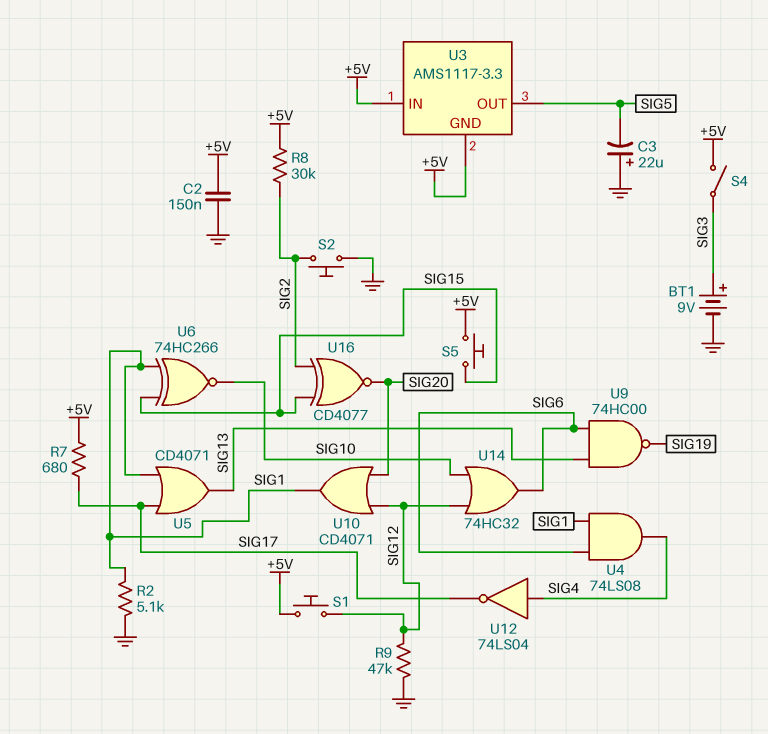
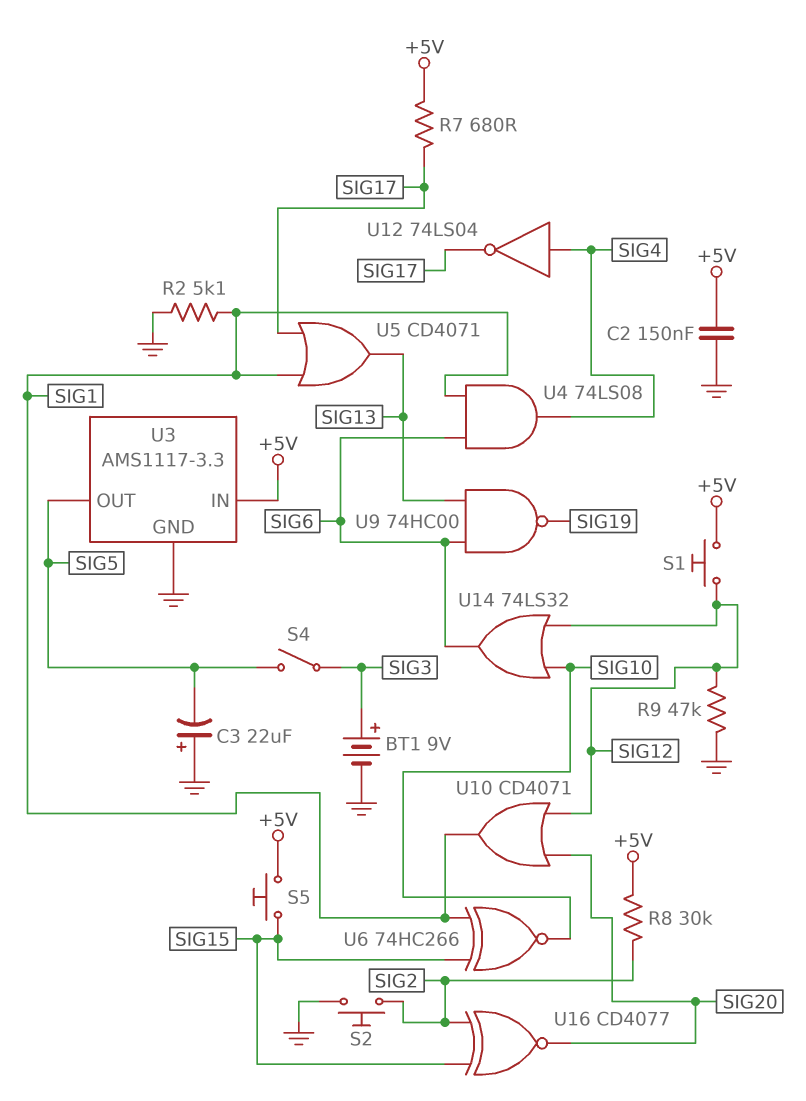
S4: switch (+5V, SIG3) -> switch (SIG3, SIG5)
U3 pin GND: +5V -> GND
U14: OR 74HC32 (in SIG10, in SIG12, out SIG6) -> OR 74LS32 (in SIG10, in SIG12, out SIG6)

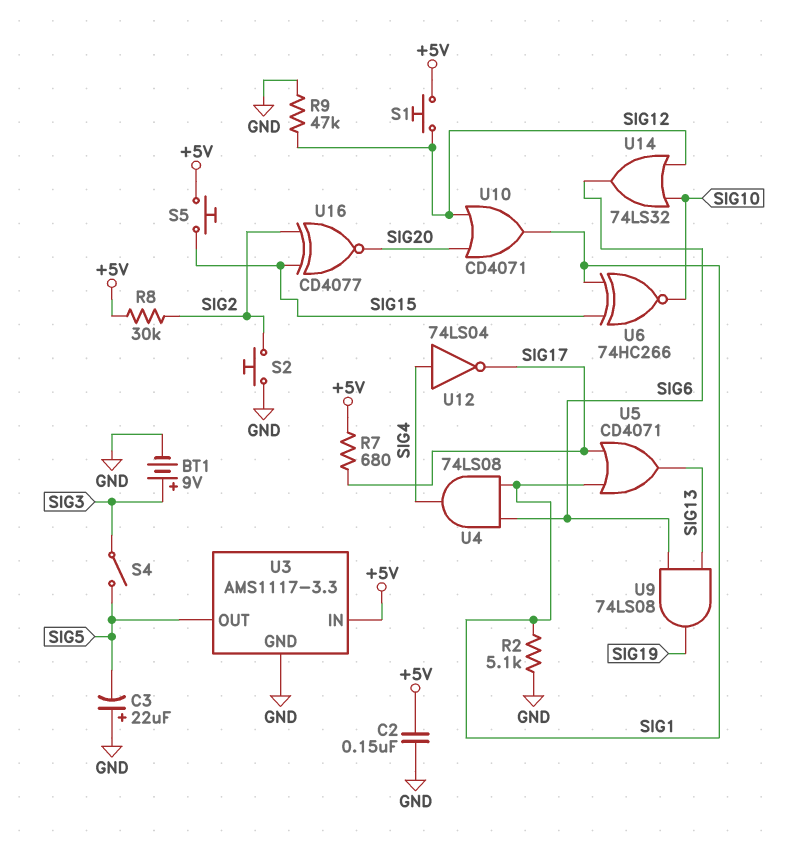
U9: NAND 74HC00 (in SIG6, in SIG13, out SIG19) -> AND 74LS08 (in SIG6, in SIG13, out SIG19)

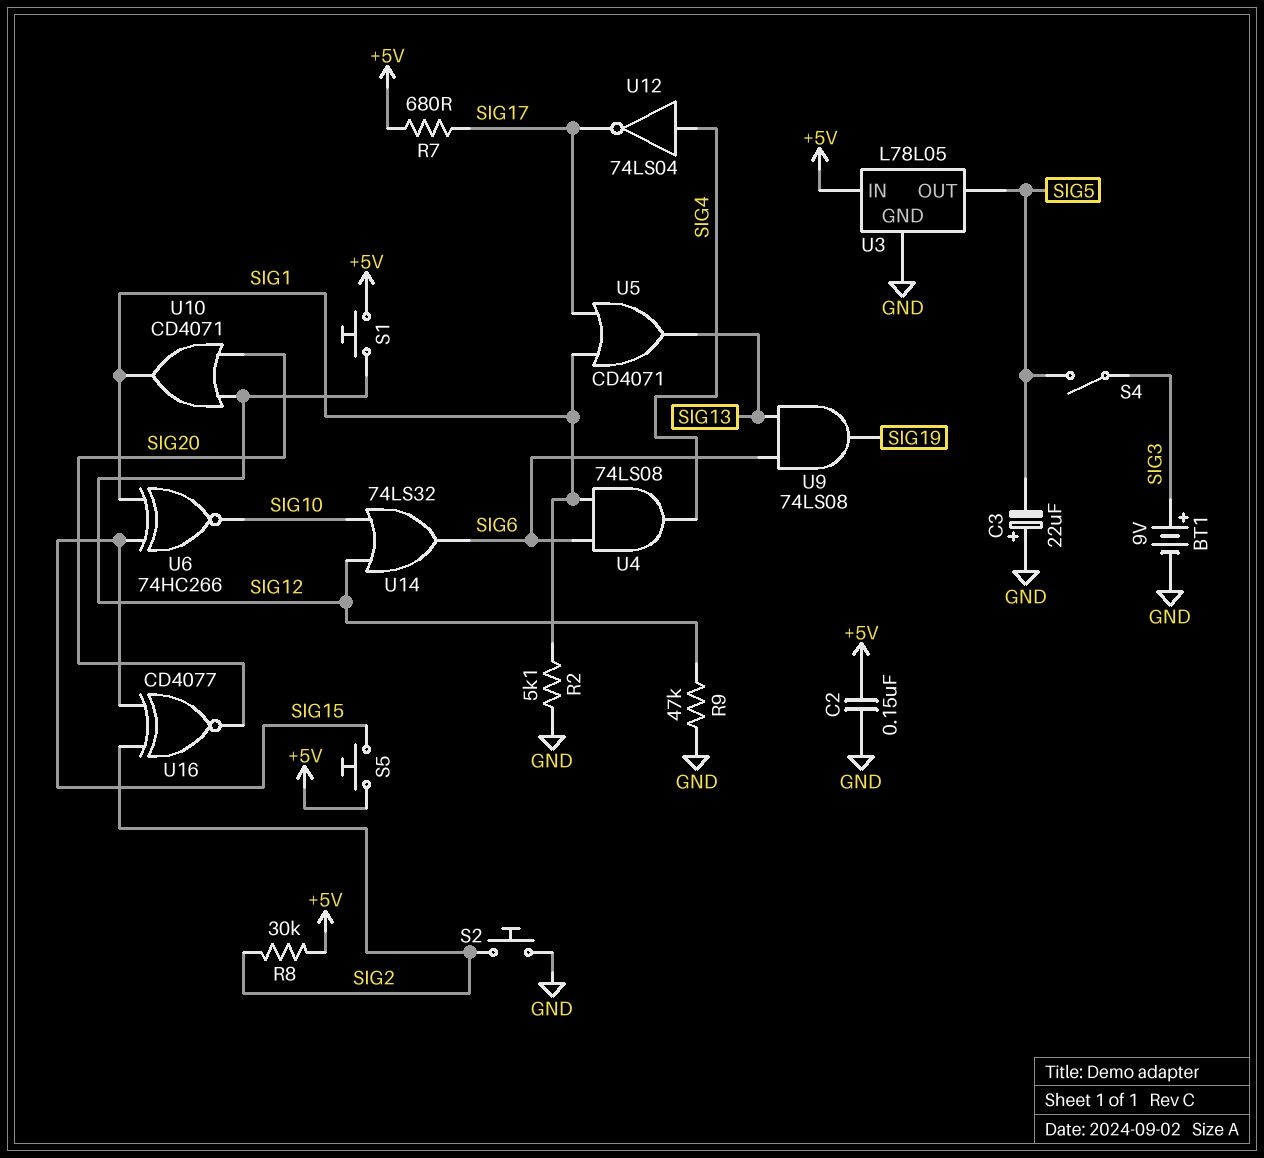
U3: AMS1117-3.3 -> L78L05

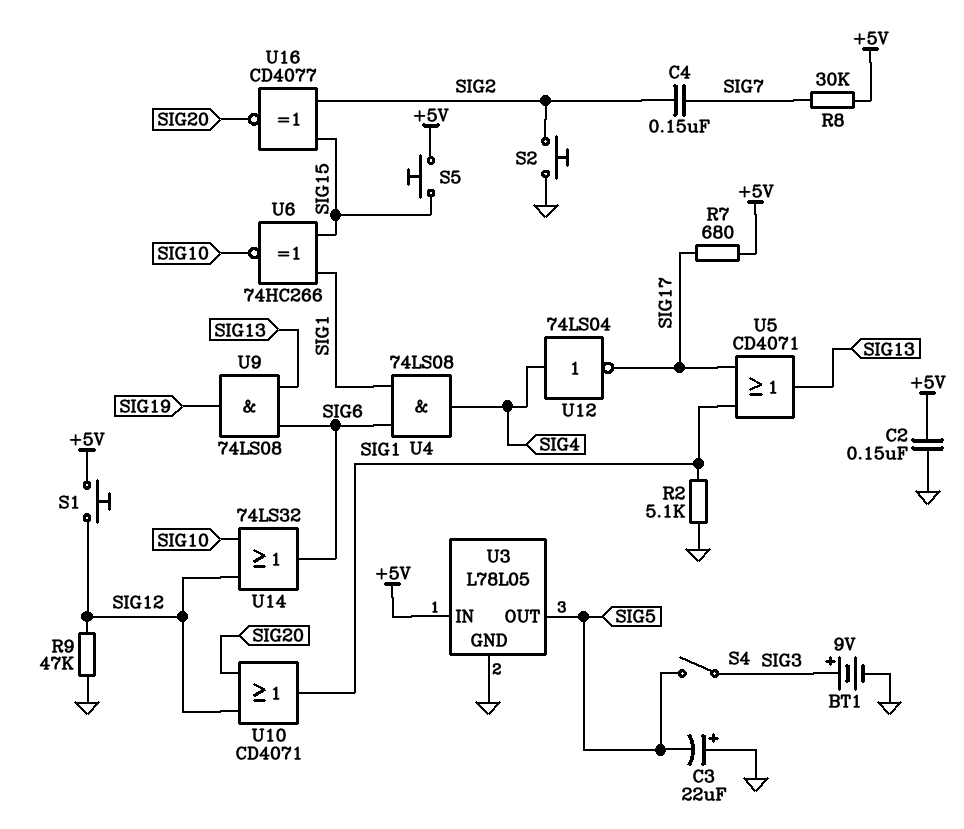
C4: none -> 150nF (SIG2, SIG7)
R8: 30k (+5V, SIG2) -> 30k (+5V, SIG7)

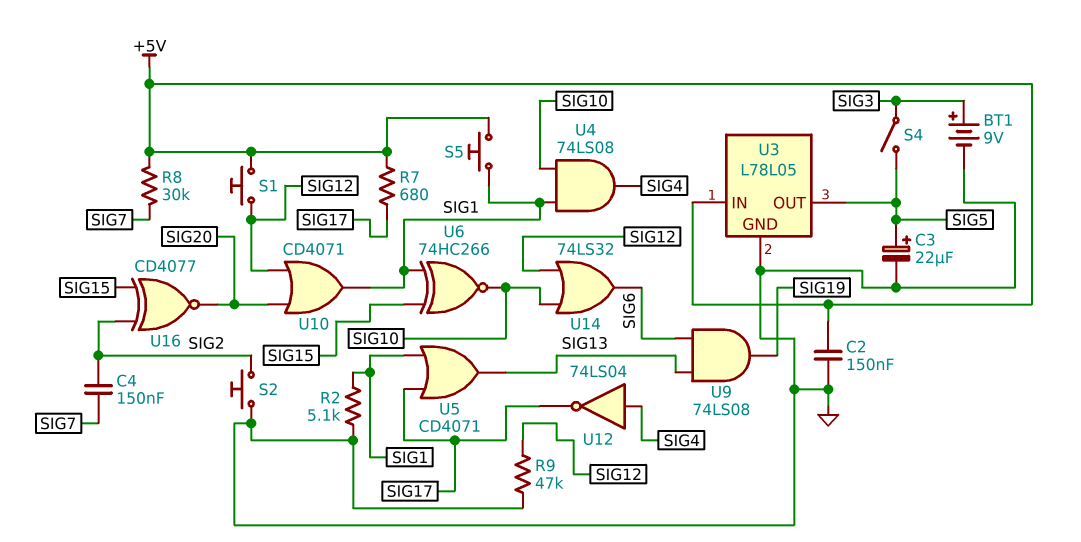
C3: 22uF (plus GND, minus SIG5) -> 22uF (plus SIG5, minus GND)
S5: button (+5V, SIG15) -> button (+5V, SIG1)
U4: AND 74LS08 (in SIG1, in SIG6, out SIG4) -> AND 74LS08 (in SIG1, in SIG10, out SIG4)

